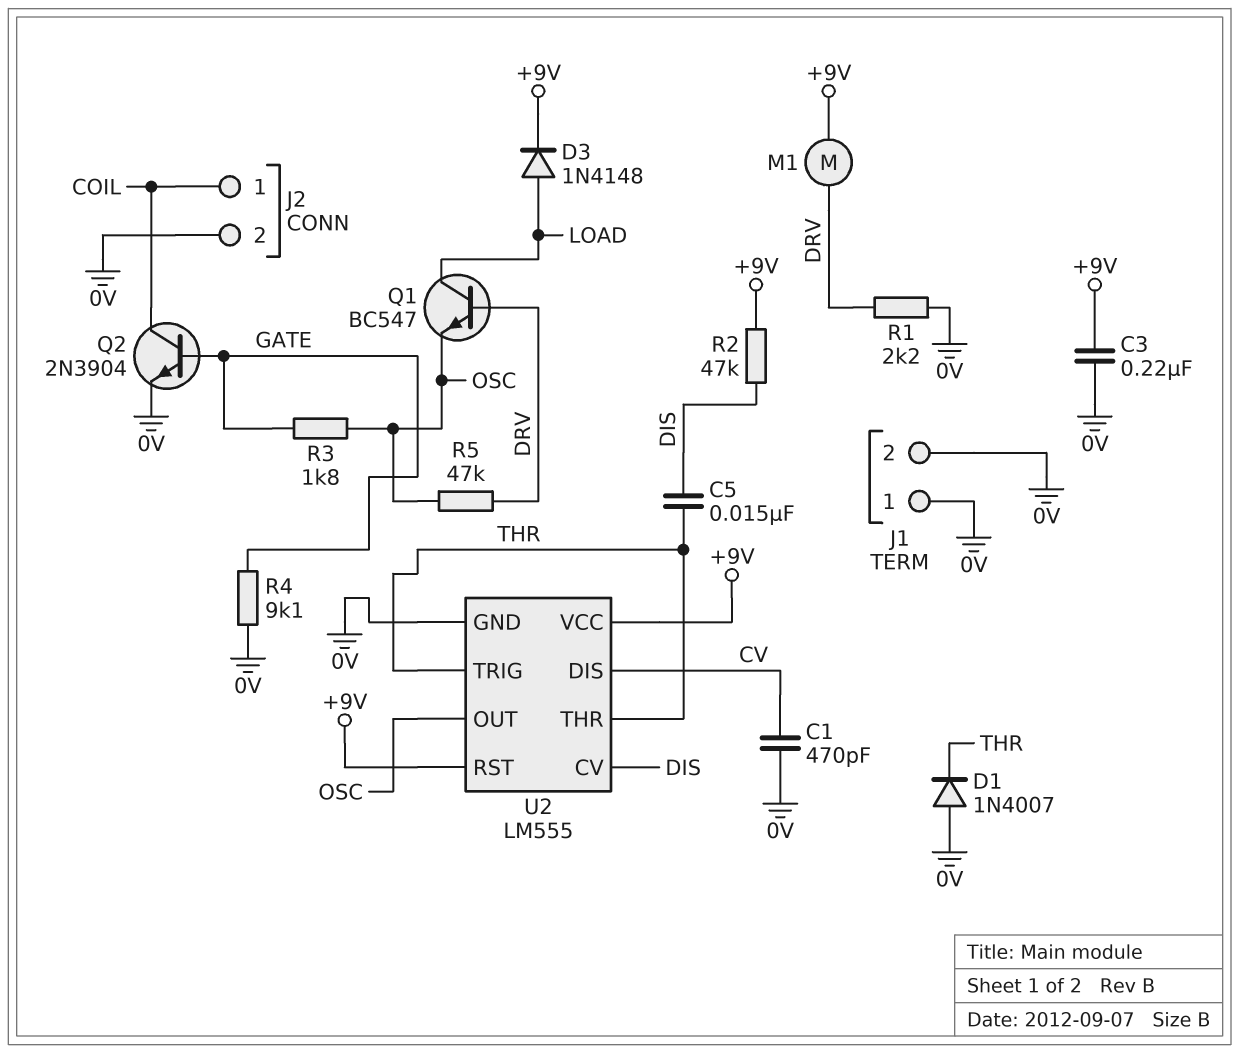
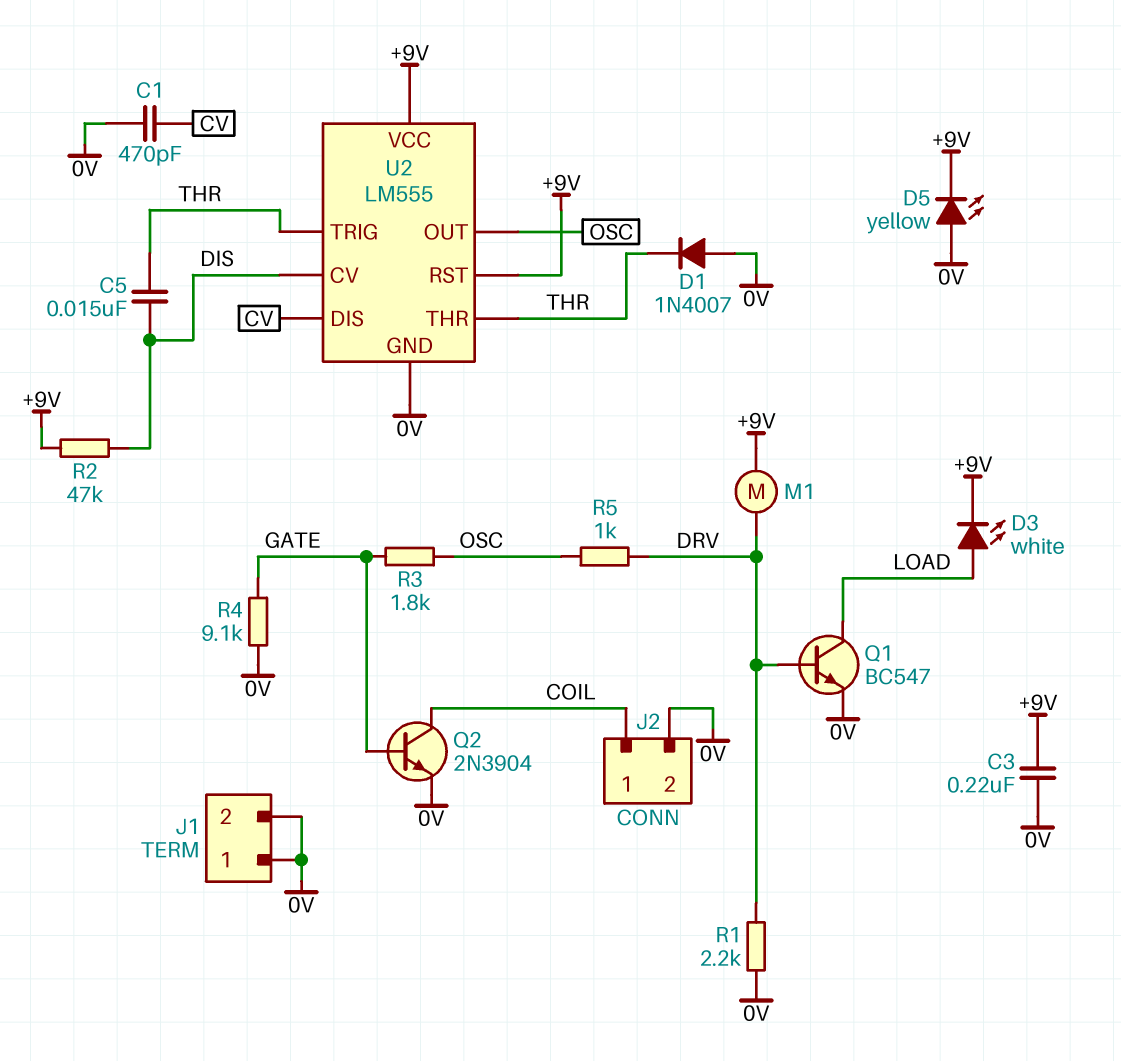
D3: diode 1N4148 (A LOAD, K +9V) -> LED white (A LOAD, K +9V)
D5: none -> LED yellow (A 0V, K +9V)
Q1: NPN BC547 (B DRV, C LOAD, E OSC) -> NPN BC547 (B DRV, C LOAD, E 0V)
R5: 47k (DRV, OSC) -> 1k (DRV, OSC)

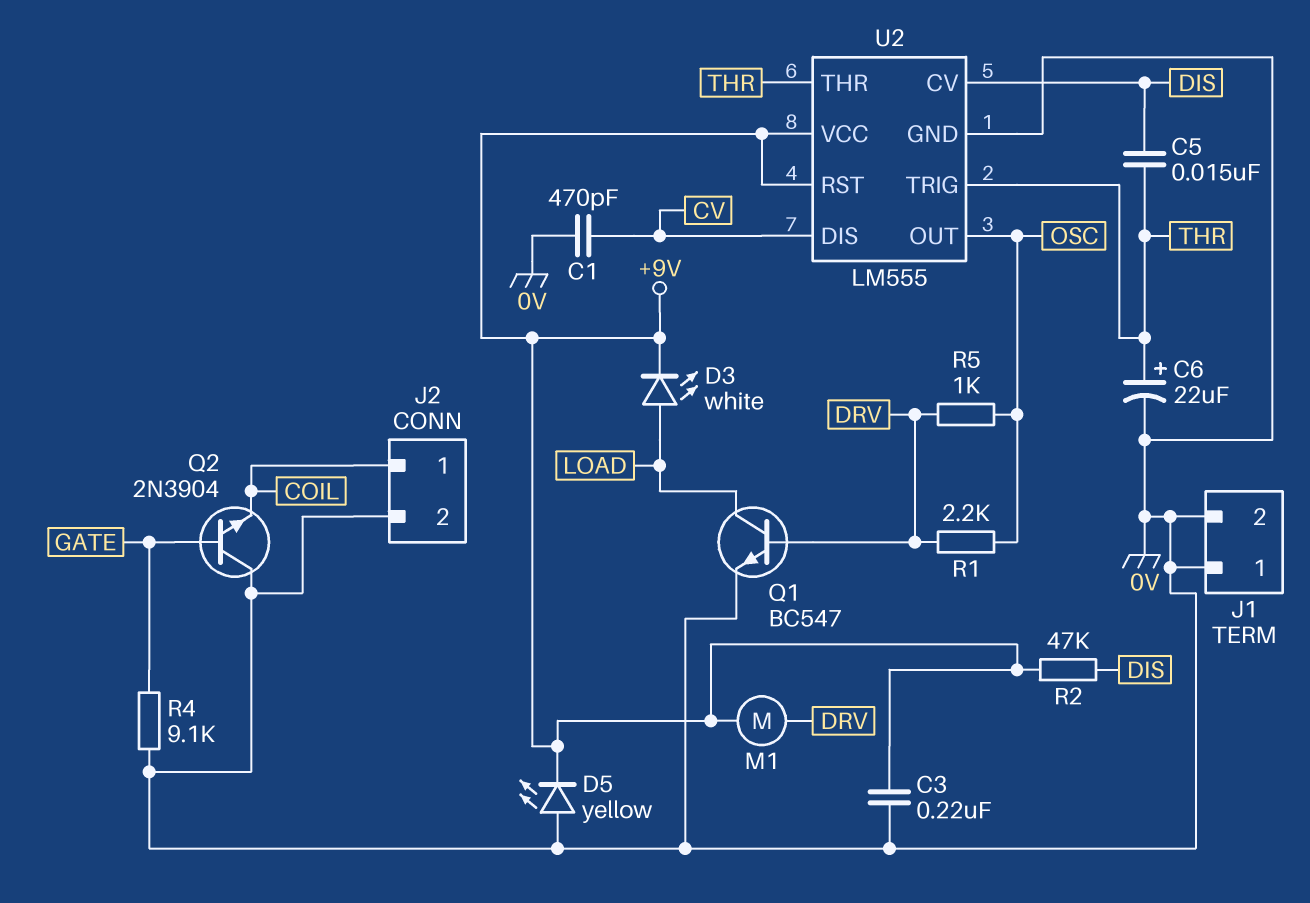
C6: none -> 22uF (plus THR, minus 0V)
D1: diode 1N4007 (A 0V, K THR) -> none
Q2: NPN 2N3904 (B GATE, C COIL, E 0V) -> NPN 2N3904 (B GATE, C 0V, E COIL)
R1: 2.2k (0V, DRV) -> 2.2k (DRV, OSC)
R3: 1.8k (GATE, OSC) -> none

